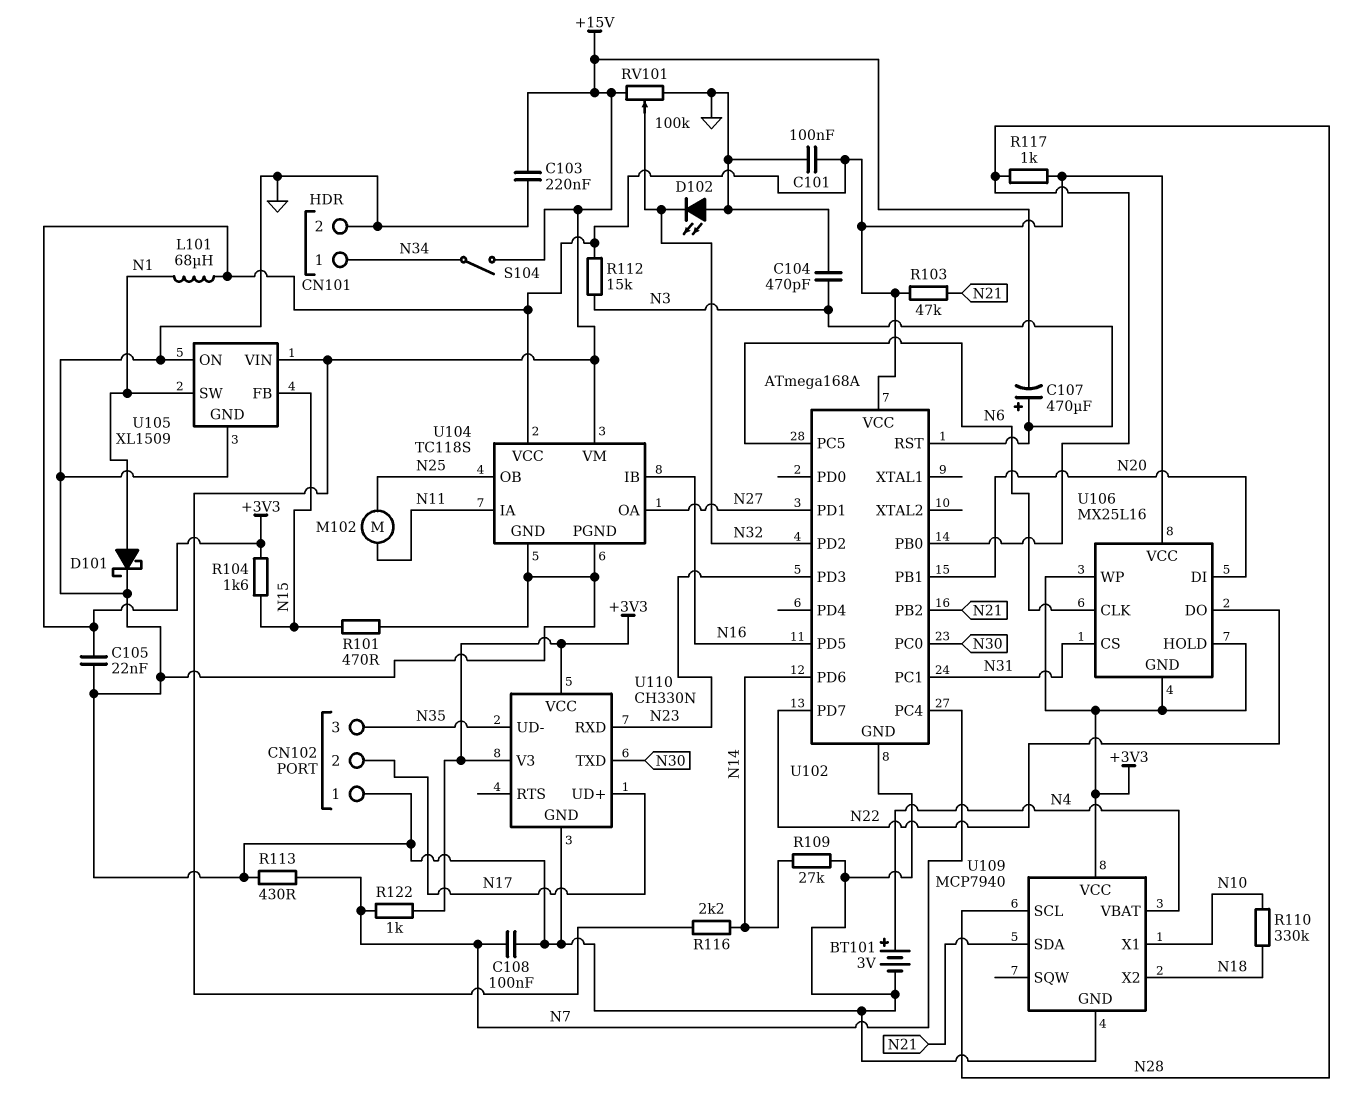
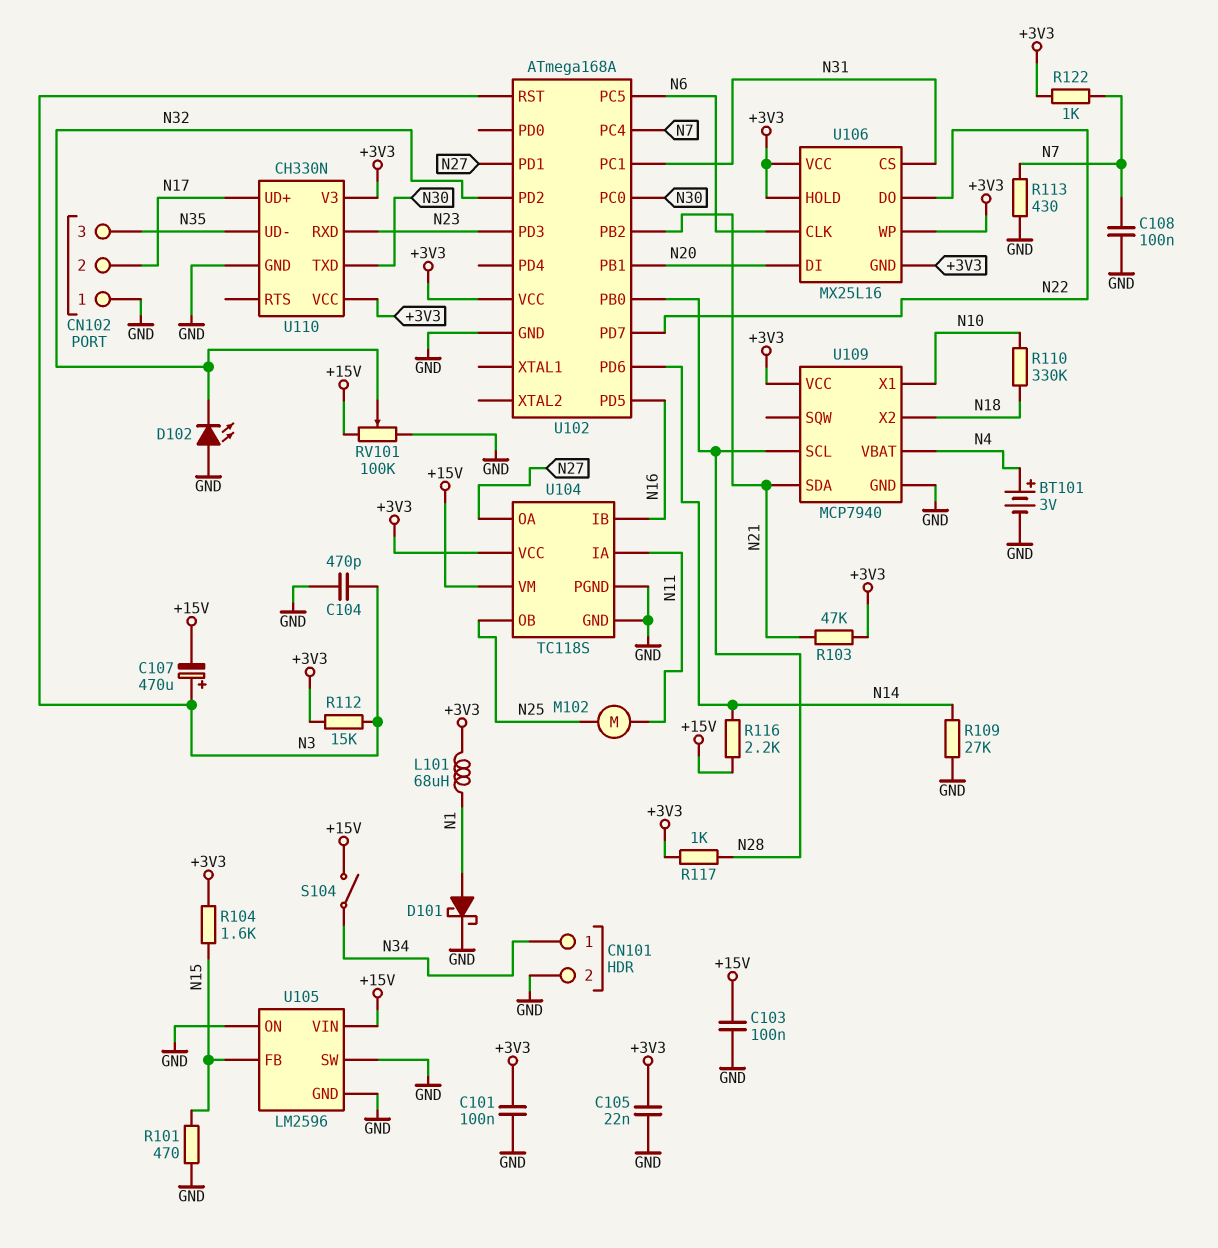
C103: 220nF (+15V, GND) -> 100nF (+15V, GND)
U105: XL1509 -> LM2596
U105 pin SW: N1 -> GND

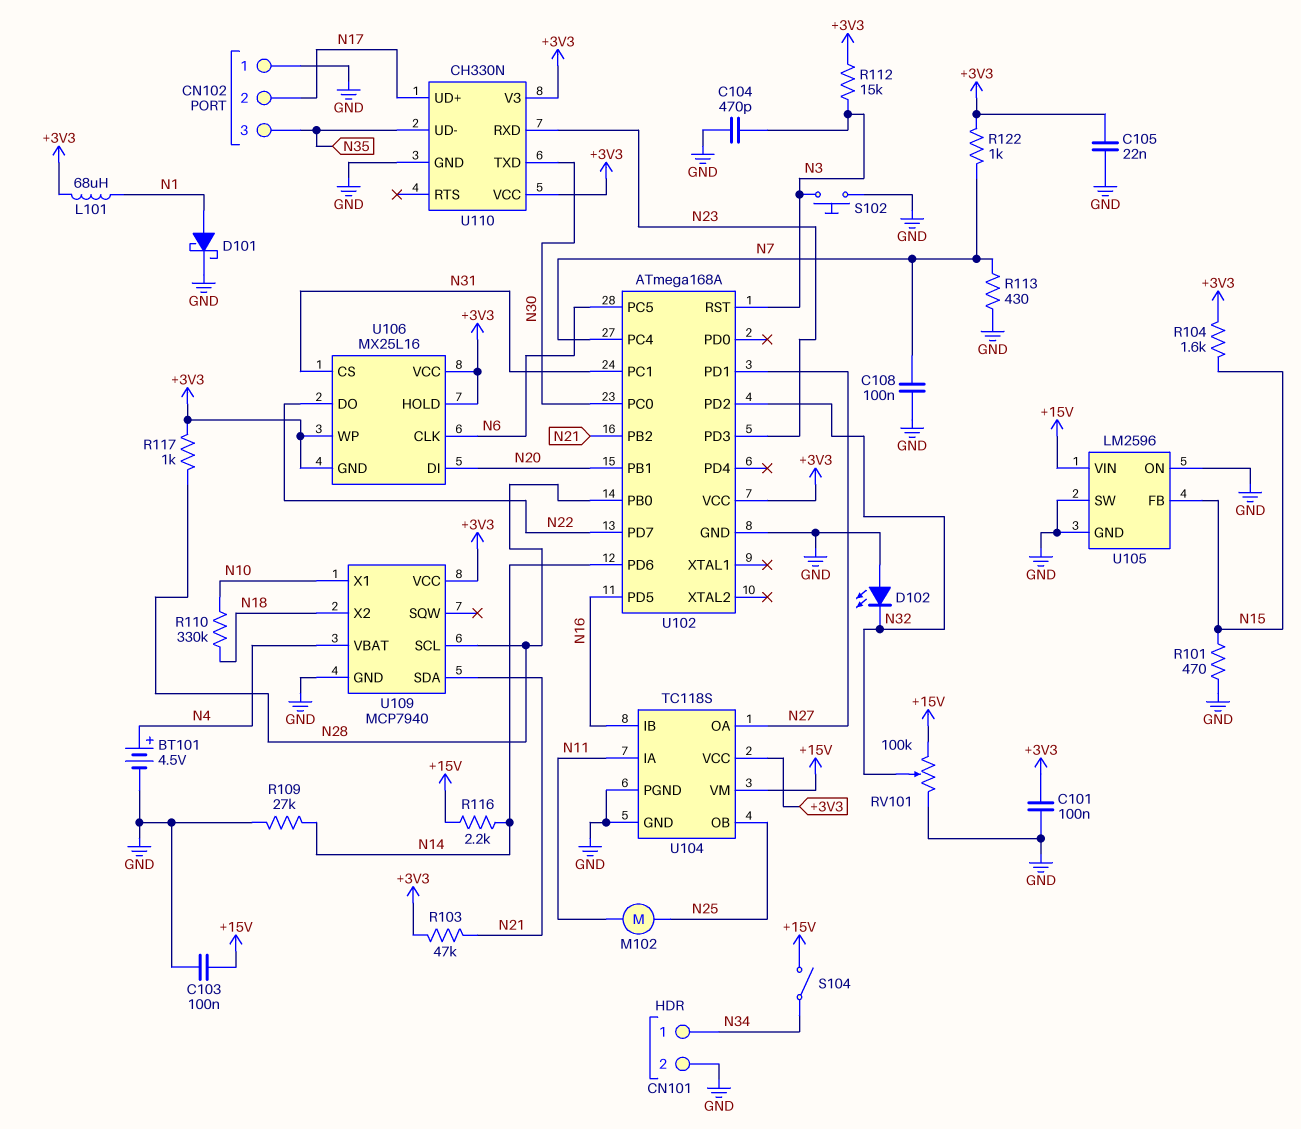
BT101: 3V (plus N4, minus GND) -> 4.5V (plus N4, minus GND)
C107: 470uF (plus N3, minus +15V) -> none
S102: none -> button (GND, N3)

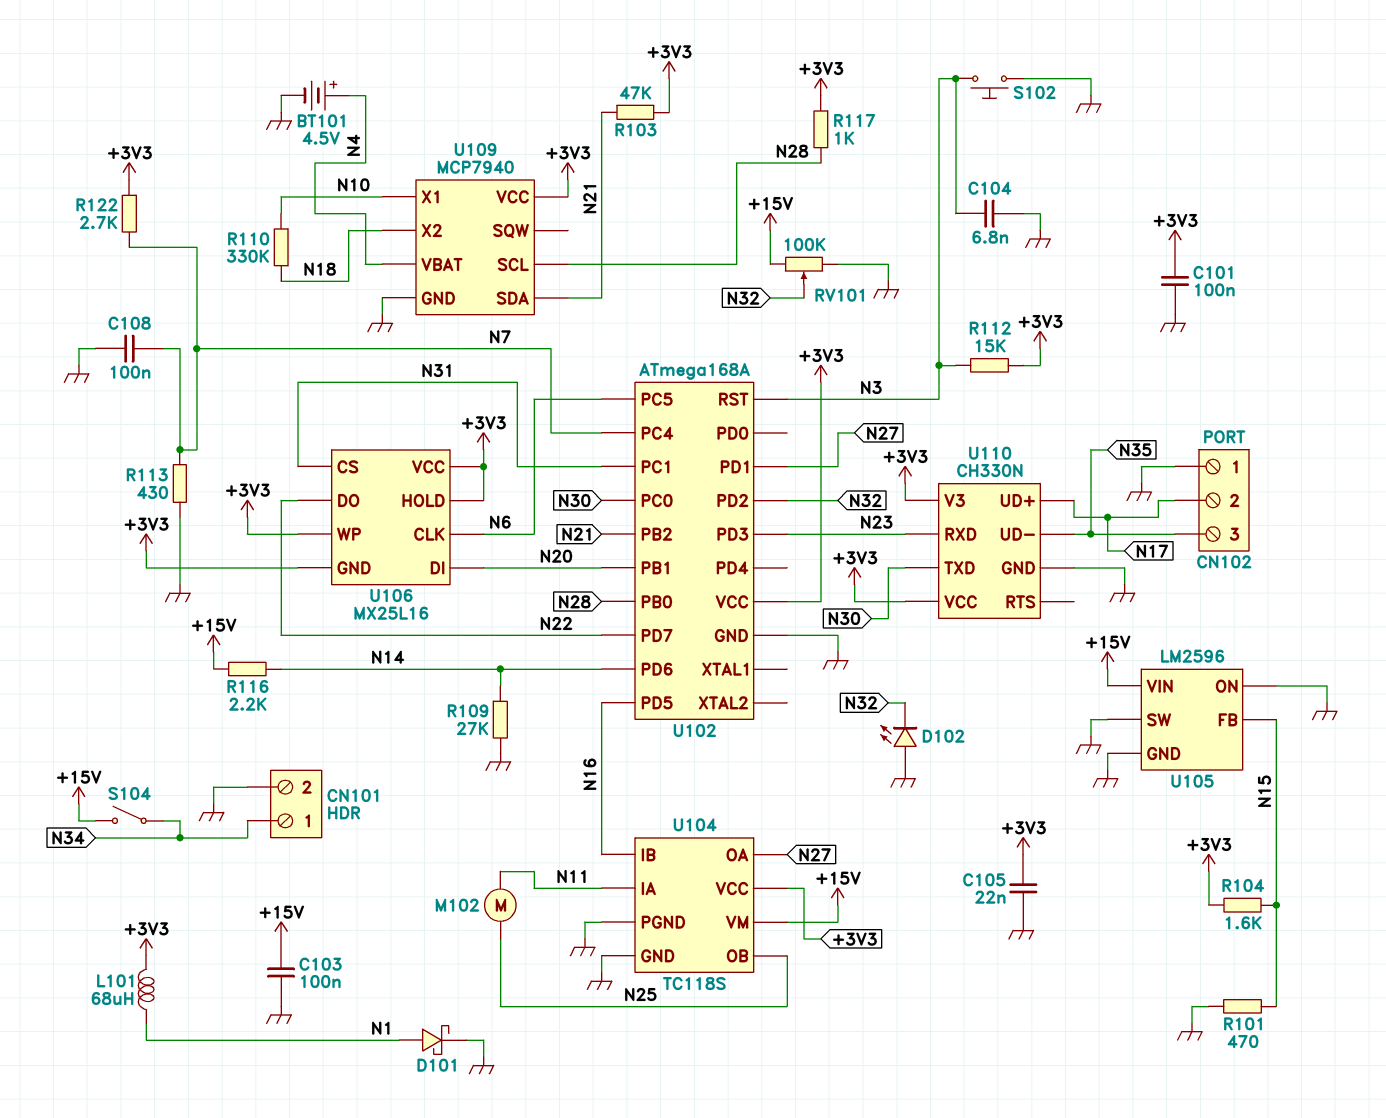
C104: 470pF (GND, N3) -> 6.8nF (GND, N3)
R122: 1k (+3V3, N7) -> 2.7k (+3V3, N7)

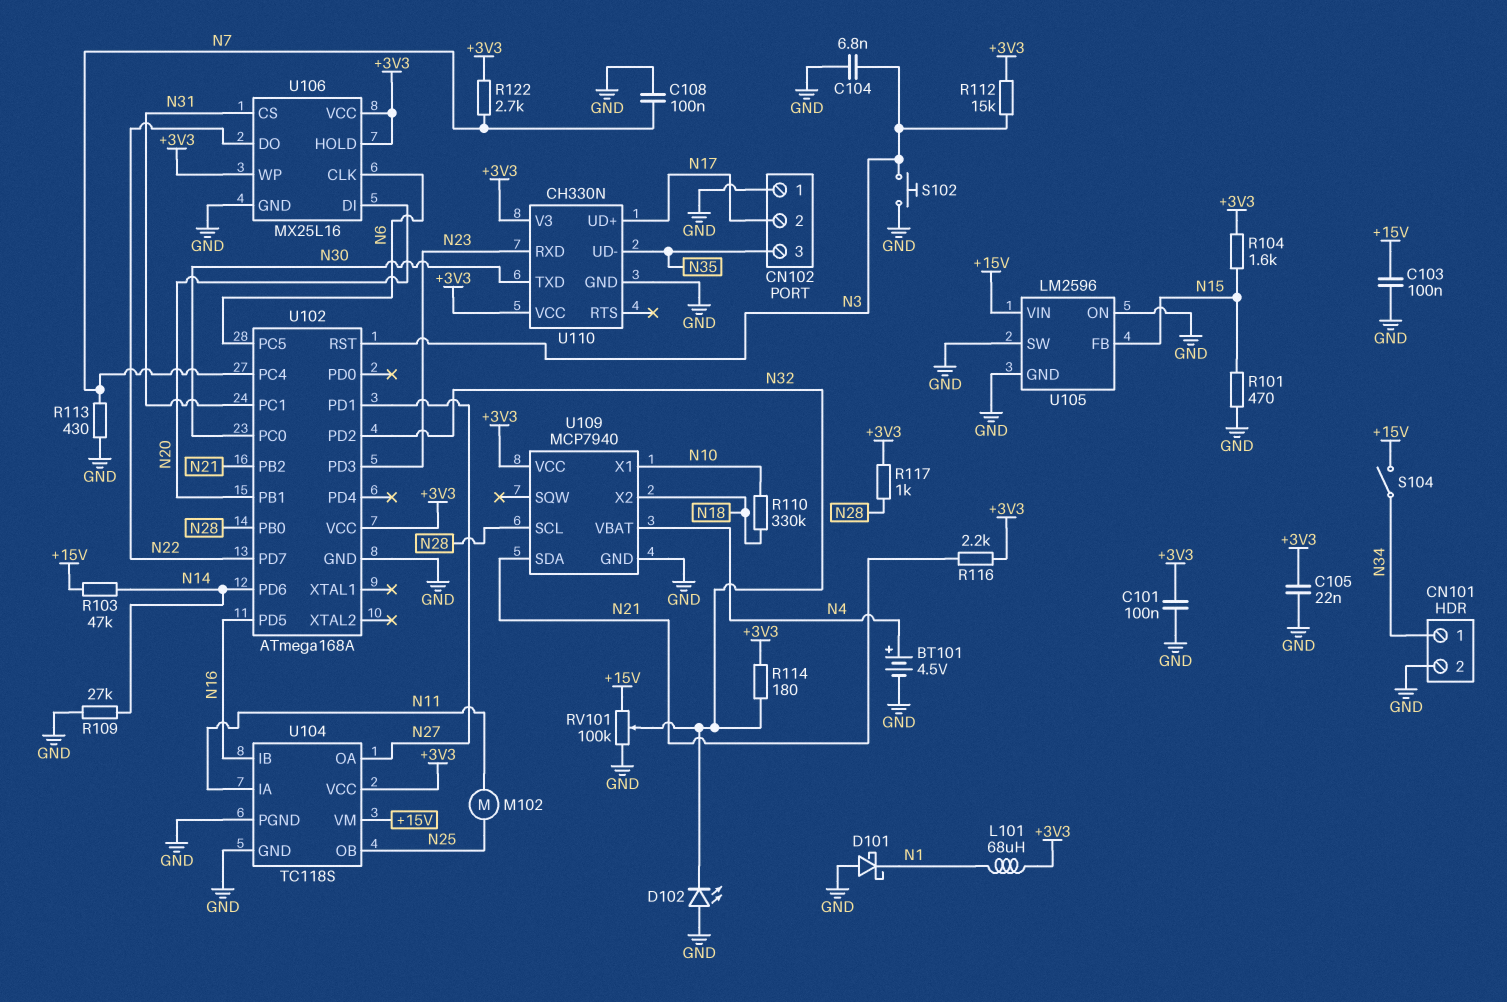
D101: schottky (A N1, K GND) -> schottky (A GND, K N1)
R103: 47k (+3V3, N21) -> 47k (+15V, N14)
R114: none -> 180 (+3V3, N32)
R116: 2.2k (+15V, N14) -> 2.2k (+3V3, N21)
U106 pin GND: +3V3 -> GND

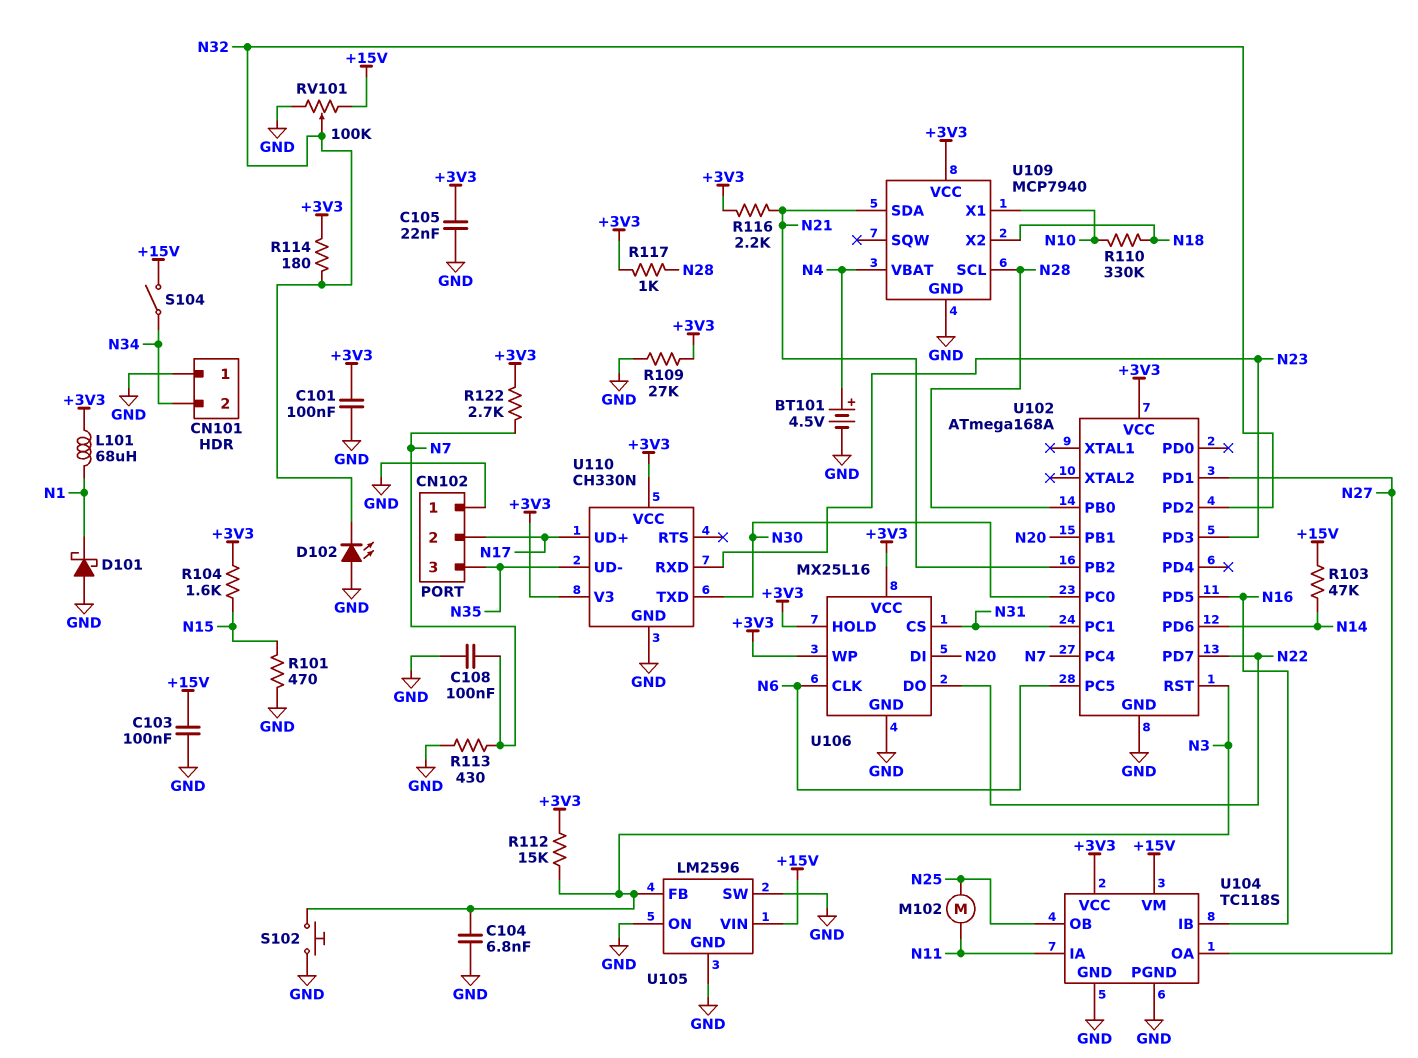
CN101 pin 1: N34 -> GND
CN101 pin 2: GND -> N34
R109: 27k (GND, N14) -> 27k (+3V3, GND)
U105 pin FB: N15 -> N3

